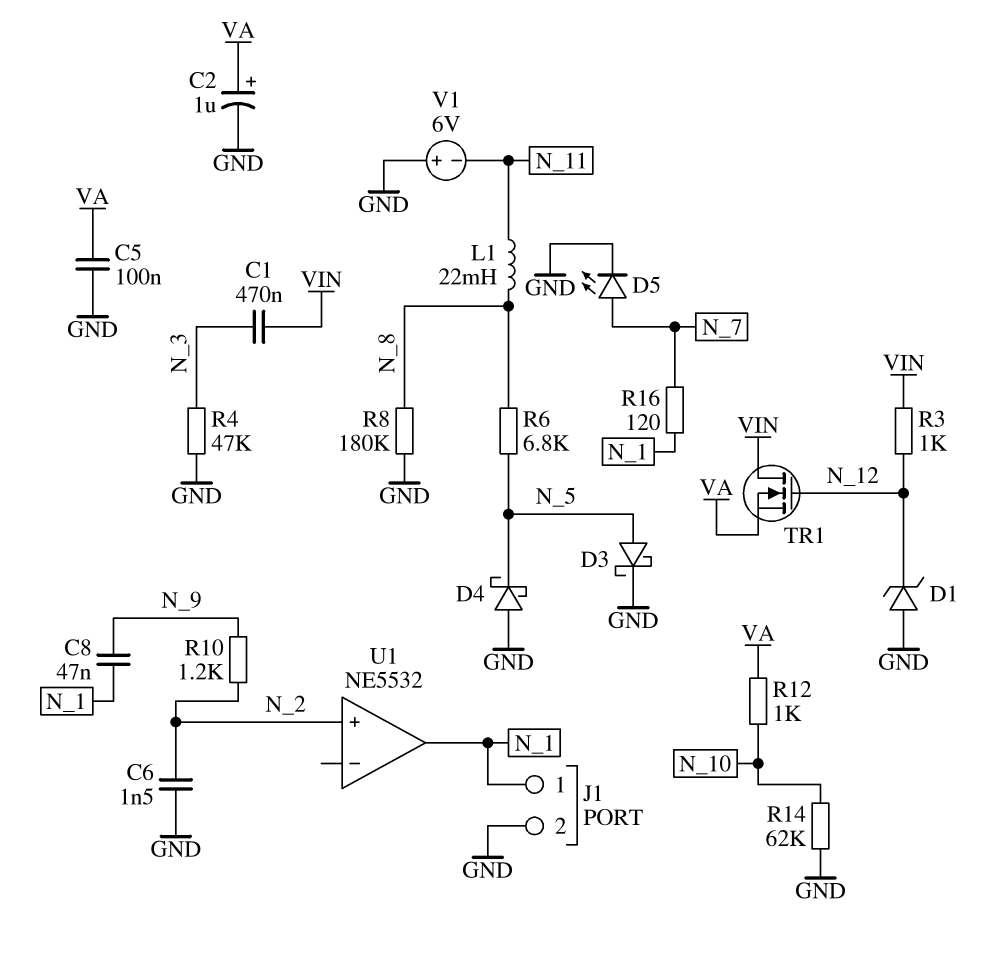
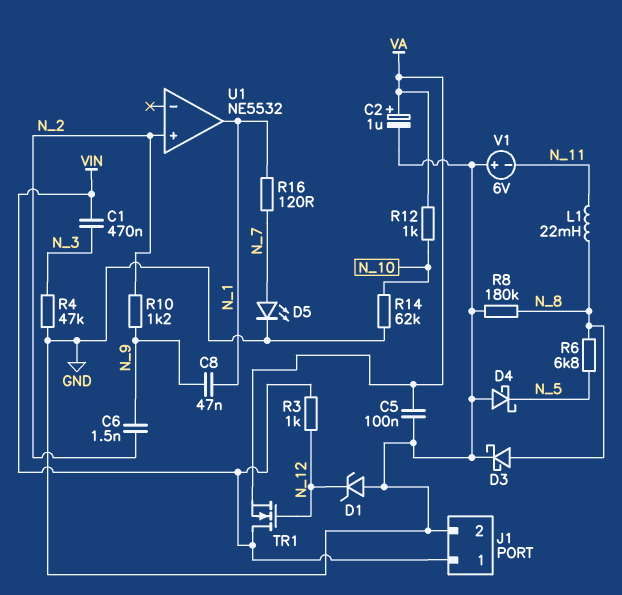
C6: 1.5nF (GND, N_2) -> 1.5nF (N_2, N_9)
D3: schottky (A N_5, K GND) -> schottky (A N_8, K GND)
J1 pin 1: N_1 -> VIN

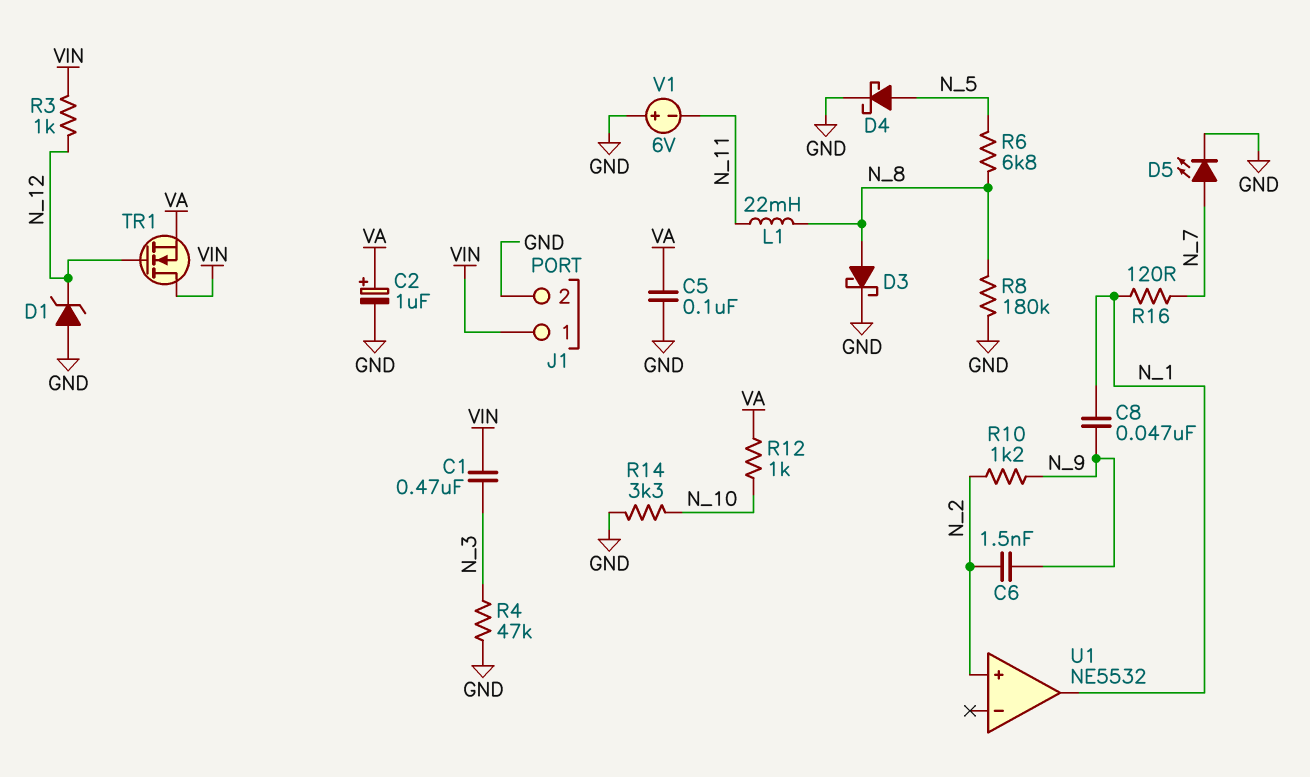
D4: schottky (A GND, K N_5) -> schottky (A N_5, K GND)
R14: 62k (GND, N_10) -> 3.3k (GND, N_10)

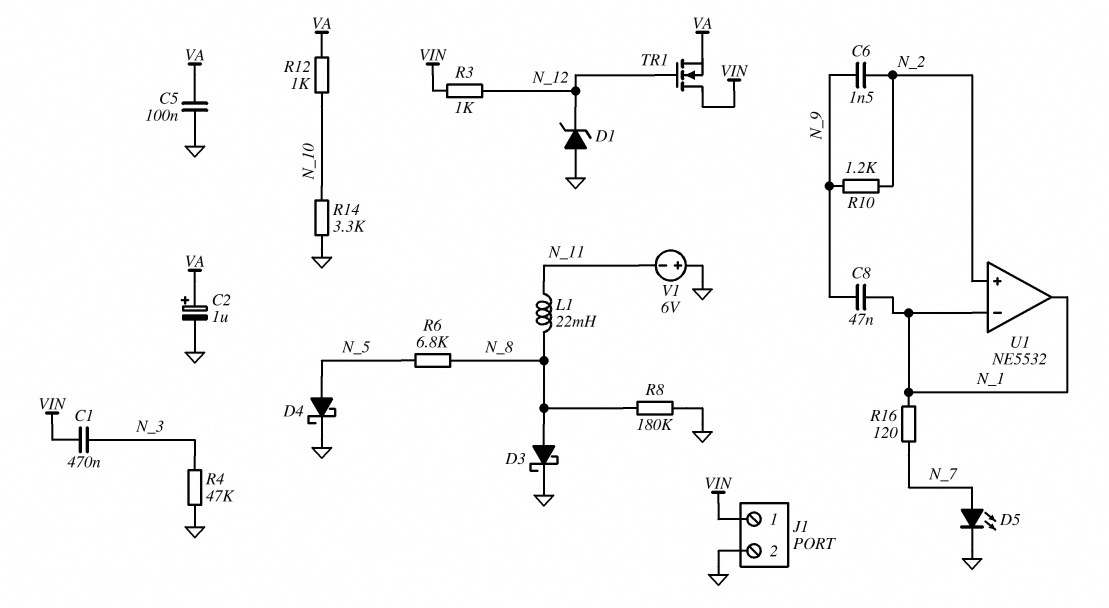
U1 pin in-: none -> N_1

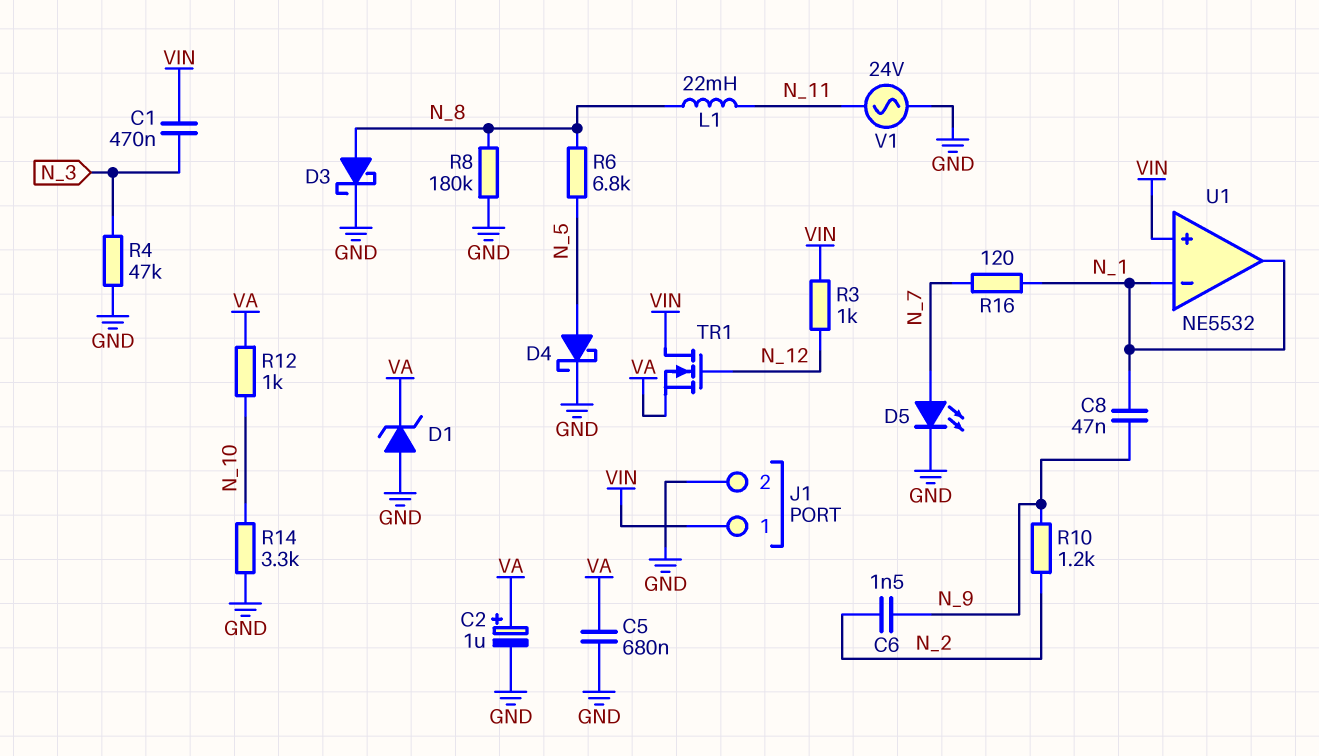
C5: 100nF (GND, VA) -> 680nF (GND, VA)
D1: zener (A GND, K N_12) -> zener (A GND, K VA)
U1 pin in+: N_2 -> VIN
V1: 6V (plus GND, minus N_11) -> AC 24V (GND, N_11)

